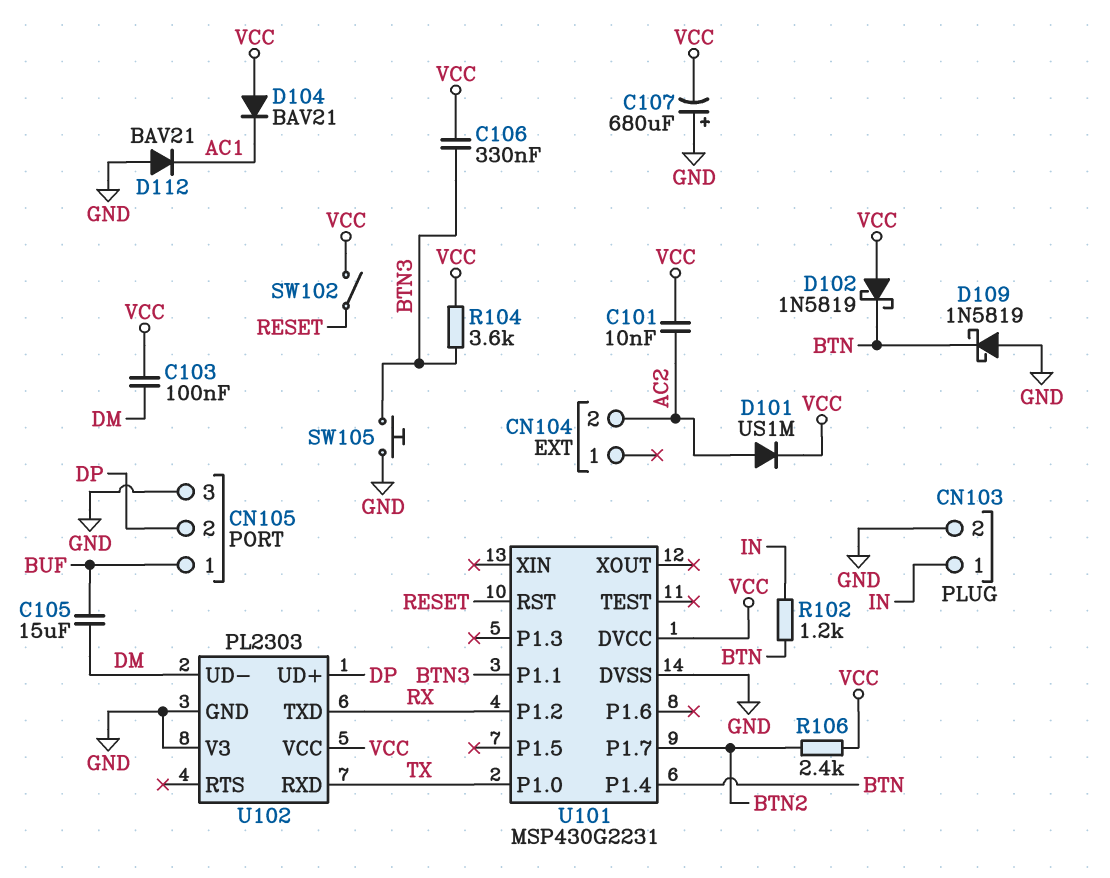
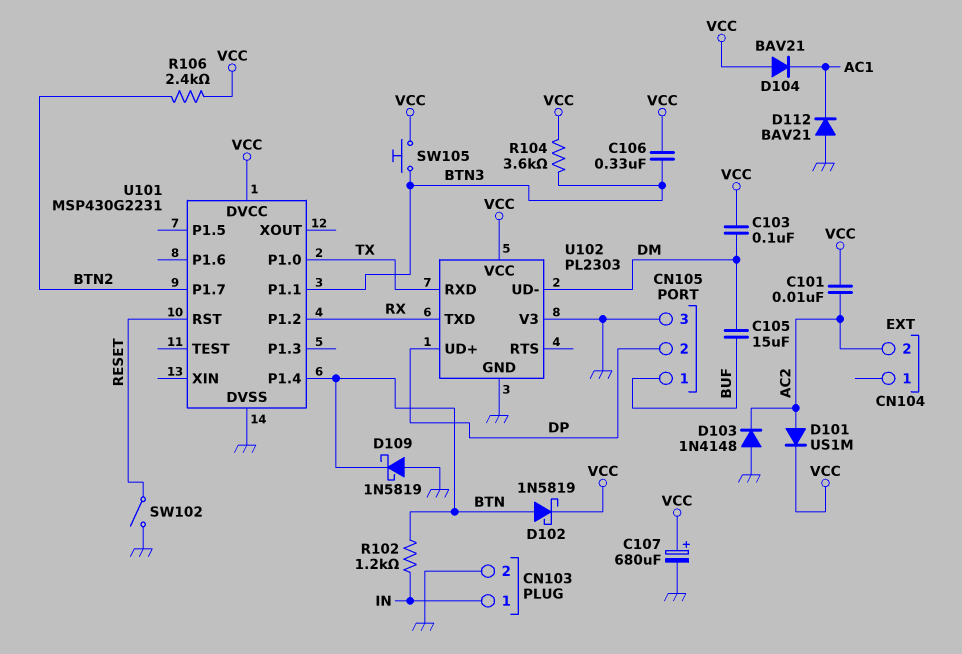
C107: 680uF (plus GND, minus VCC) -> 680uF (plus VCC, minus GND)
D102: schottky 1N5819 (A VCC, K BTN) -> schottky 1N5819 (A BTN, K VCC)
D103: none -> diode 1N4148 (A GND, K AC2)
SW102: switch (RESET, VCC) -> switch (GND, RESET)
SW105: button (BTN3, GND) -> button (BTN3, VCC)

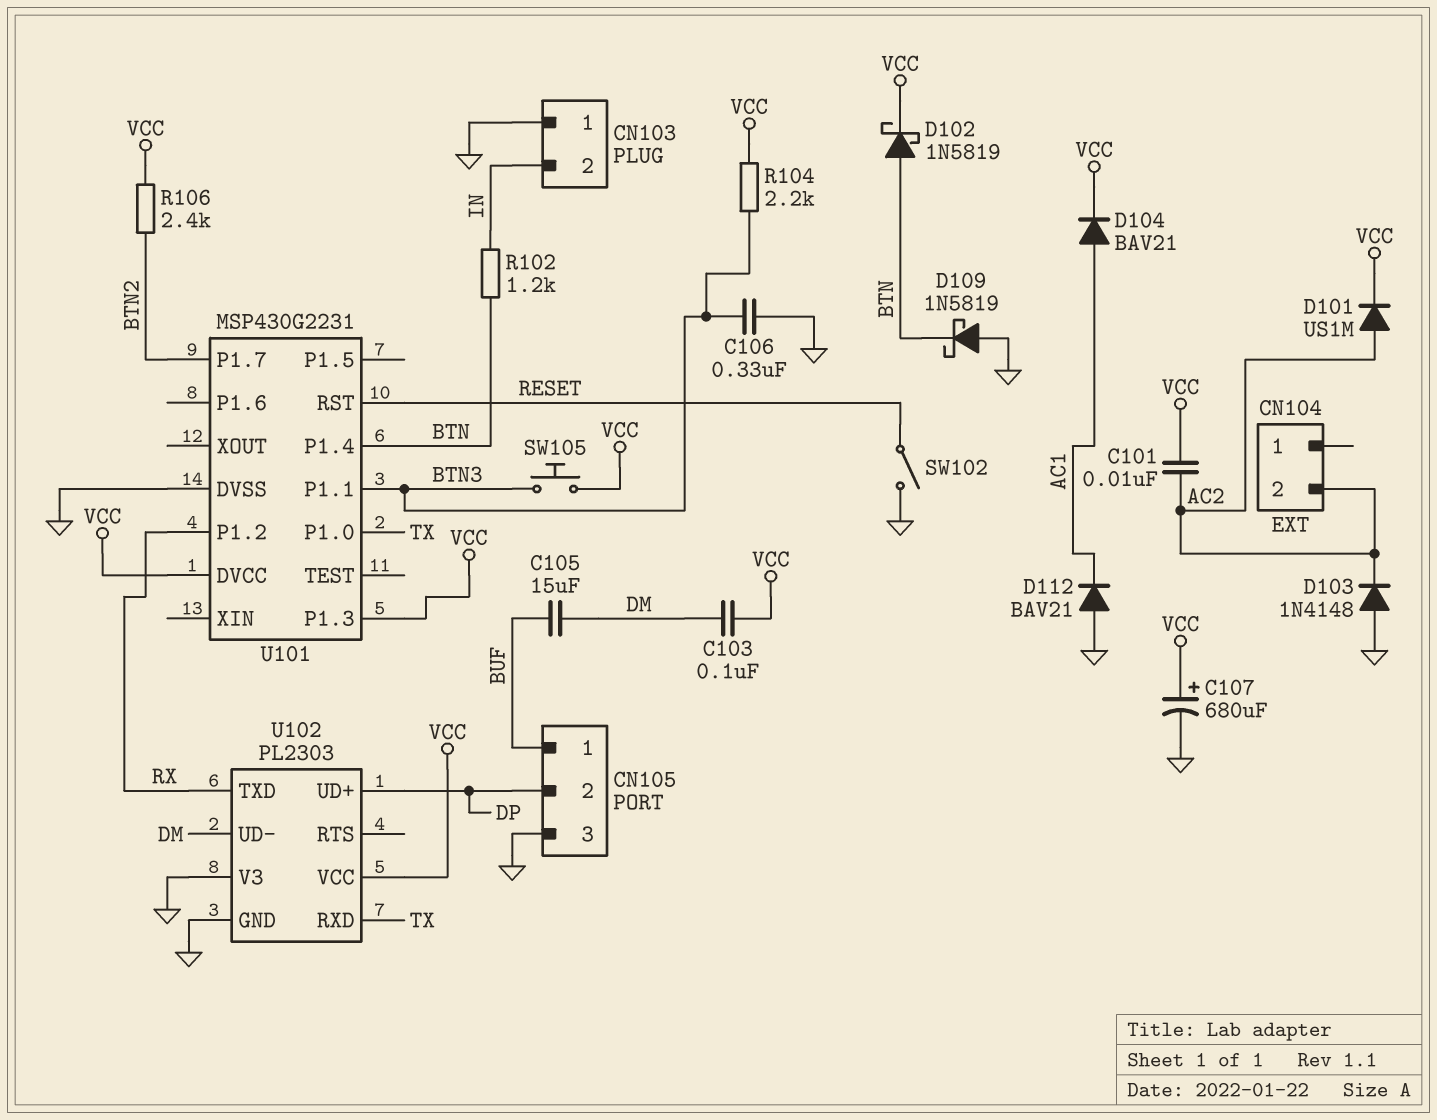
C106: 330nF (BTN3, VCC) -> 330nF (BTN3, GND)
CN103 pin 1: IN -> GND
CN103 pin 2: GND -> IN
D104: diode BAV21 (A VCC, K AC1) -> diode BAV21 (A AC1, K VCC)
R104: 3.6k (BTN3, VCC) -> 2.2k (BTN3, VCC)
U101 pin P1.3: none -> VCC

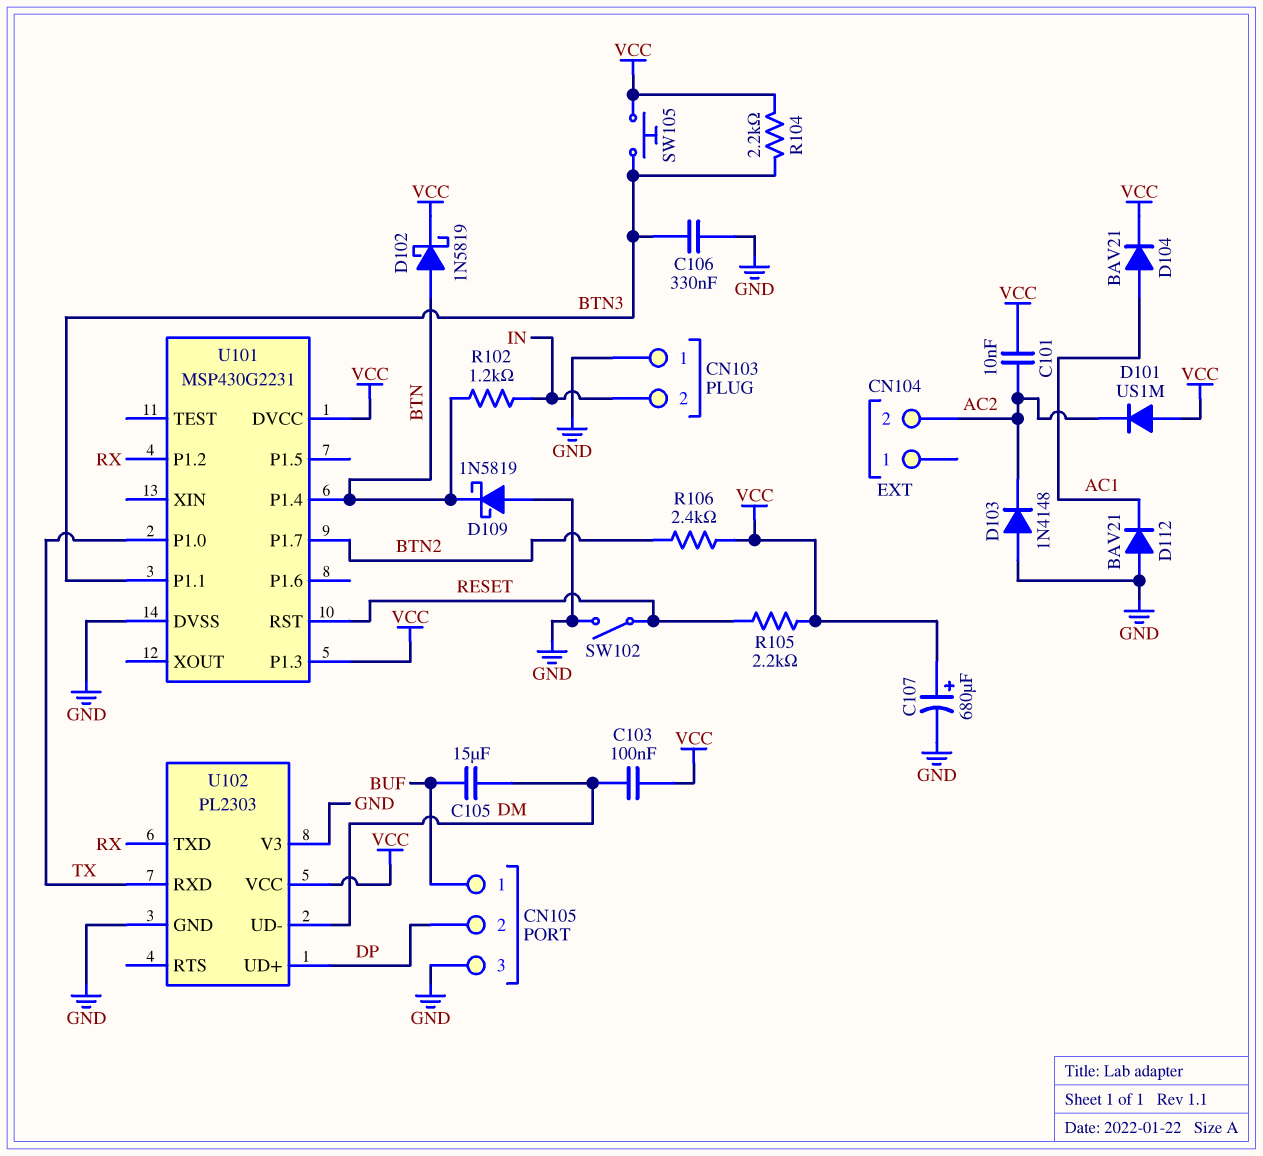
D101: diode US1M (A AC2, K VCC) -> diode US1M (A VCC, K AC2)
R105: none -> 2.2k (RESET, VCC)

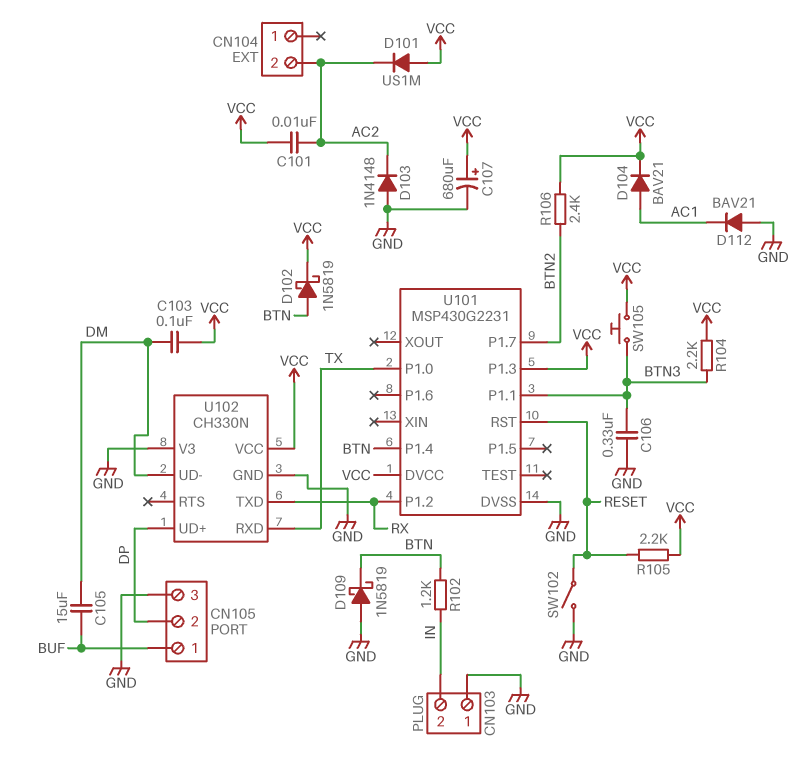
U102: PL2303 -> CH330N

